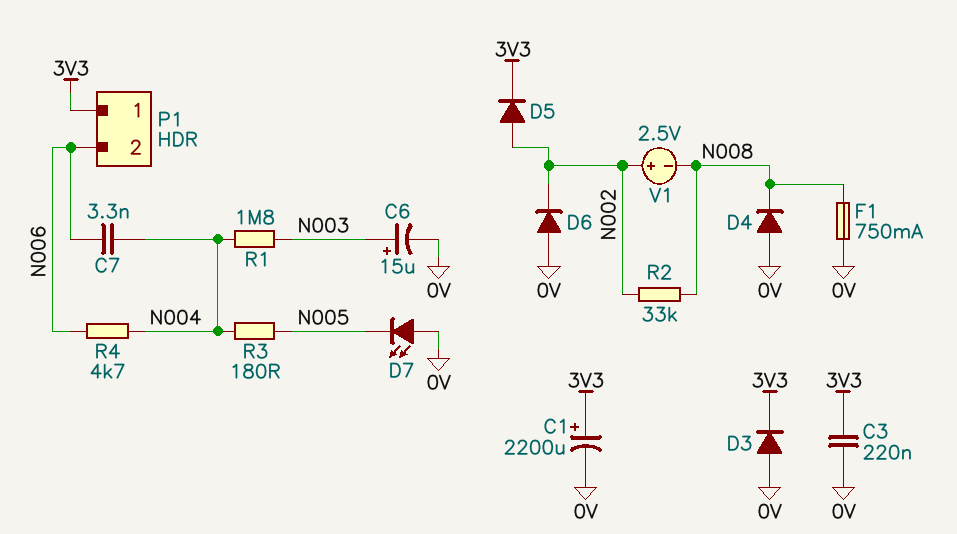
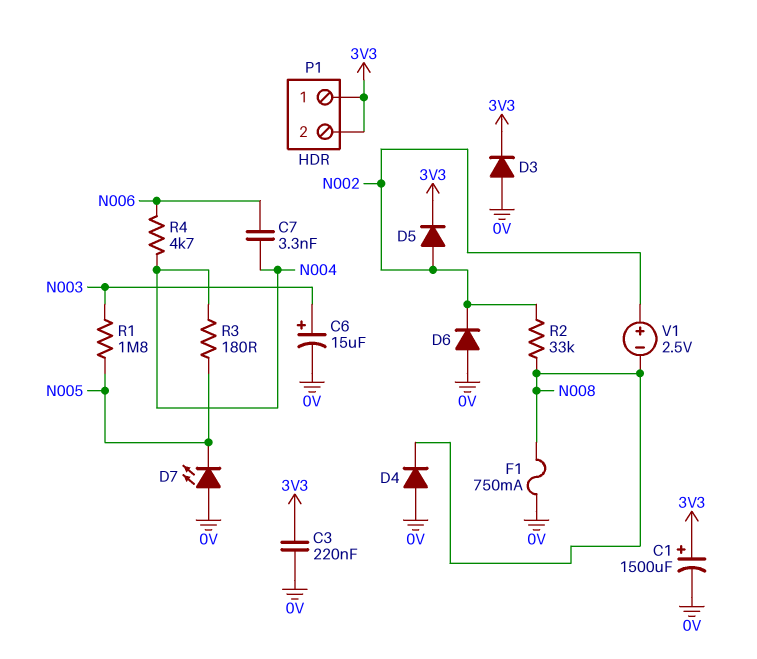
C1: 2200uF (plus 3V3, minus 0V) -> 1500uF (plus 3V3, minus 0V)
P1 pin 2: N006 -> 3V3
R1: 1.8M (N003, N004) -> 1.8M (N003, N005)

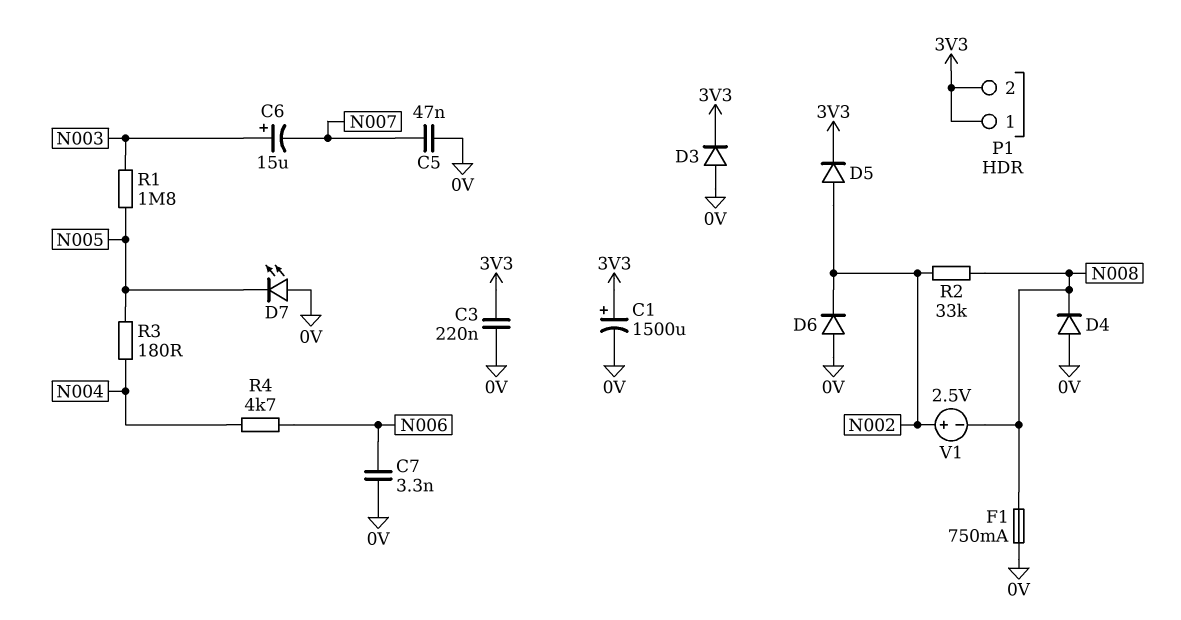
C5: none -> 47nF (0V, N007)
C6: 15uF (plus N003, minus 0V) -> 15uF (plus N003, minus N007)
C7: 3.3nF (N004, N006) -> 3.3nF (0V, N006)

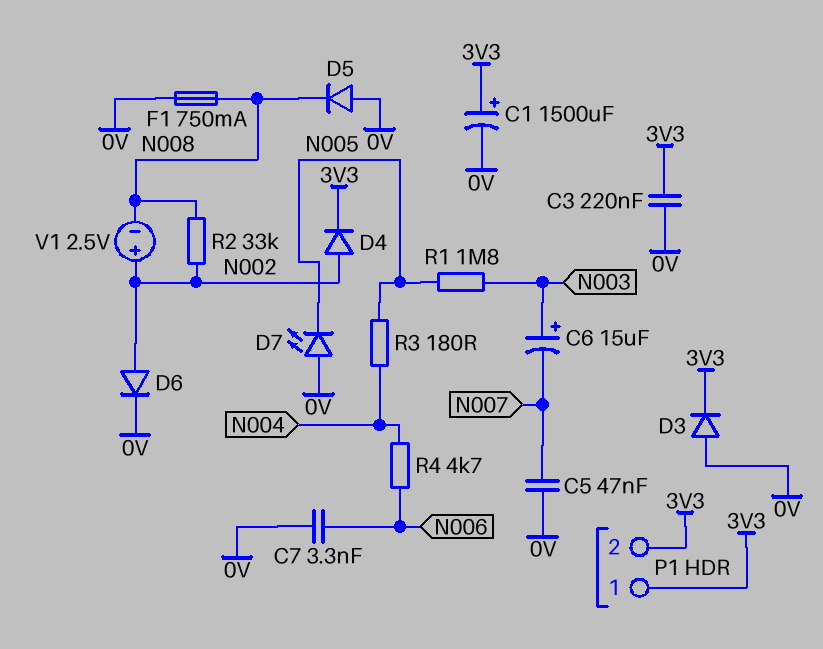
D4: diode (A 0V, K N008) -> diode (A N002, K 3V3)
D5: diode (A N002, K 3V3) -> diode (A 0V, K N008)
D6: diode (A 0V, K N002) -> diode (A N002, K 0V)

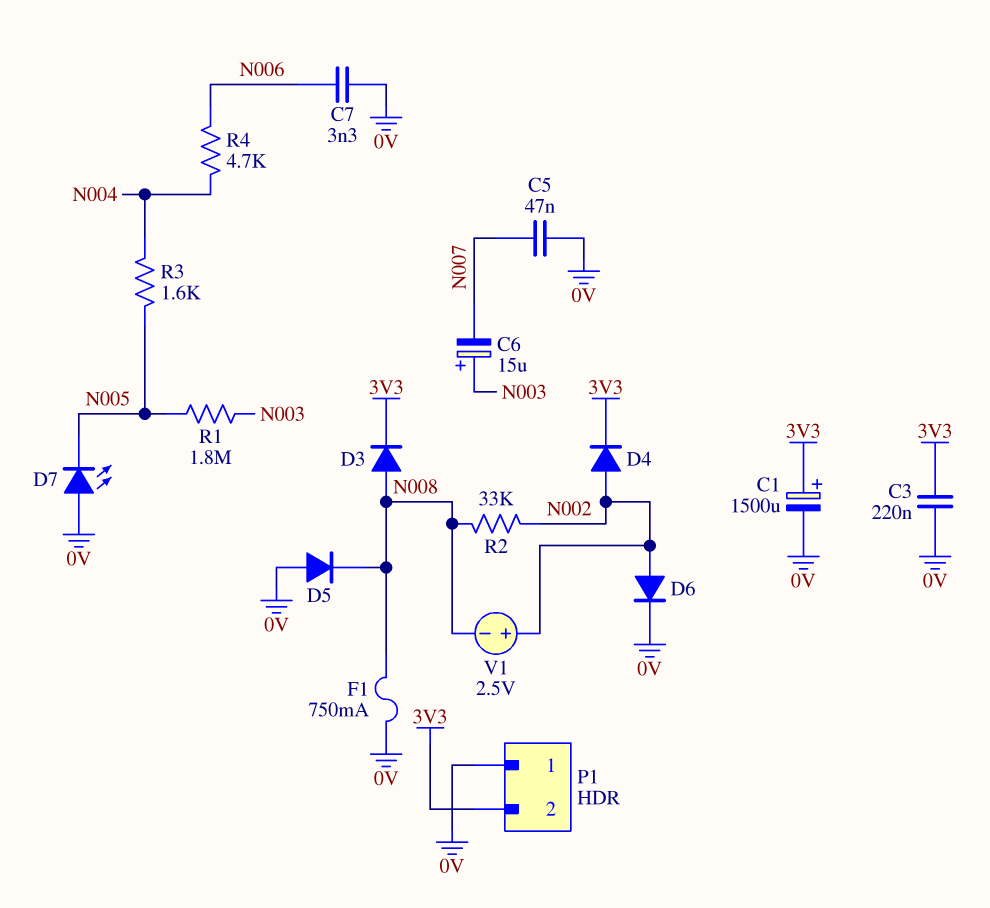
D3: diode (A 0V, K 3V3) -> diode (A N008, K 3V3)
P1 pin 1: 3V3 -> 0V
R3: 180 (N004, N005) -> 1.6k (N004, N005)

